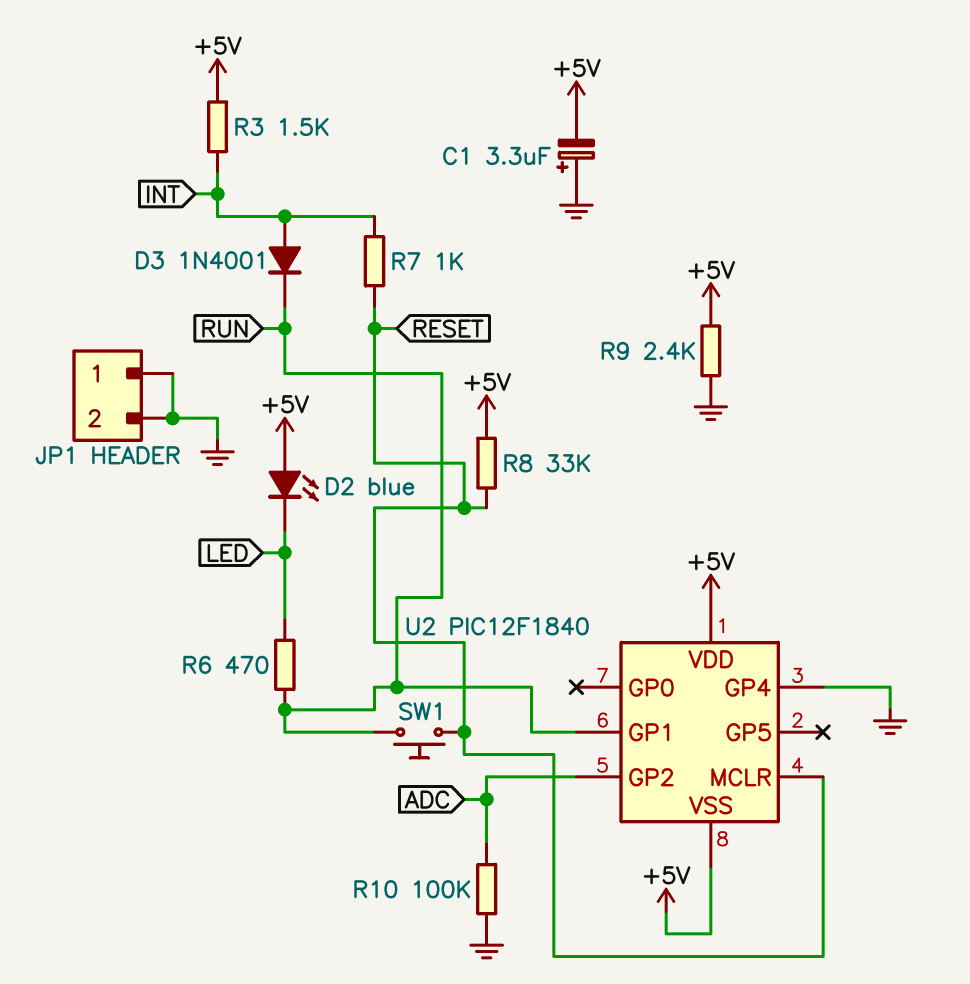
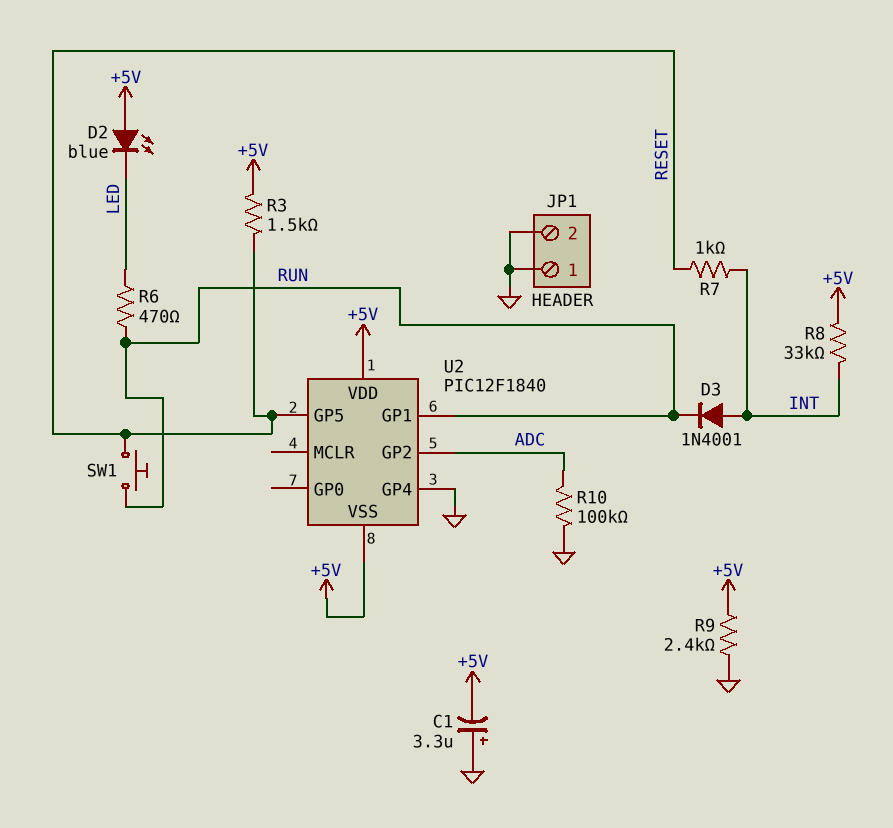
R3: 1.5k (+5V, INT) -> 1.5k (+5V, RESET)
R8: 33k (+5V, RESET) -> 33k (+5V, INT)
U2 pin GP5: none -> RESET
U2 pin MCLR: RESET -> none

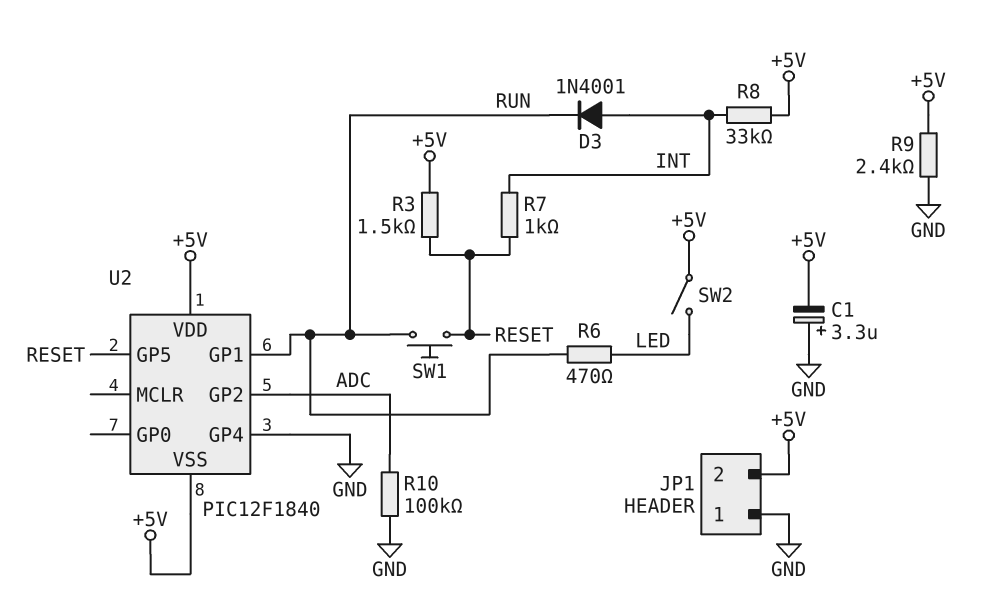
D2: LED blue (A +5V, K LED) -> none
JP1 pin 2: GND -> +5V
SW2: none -> switch (+5V, LED)

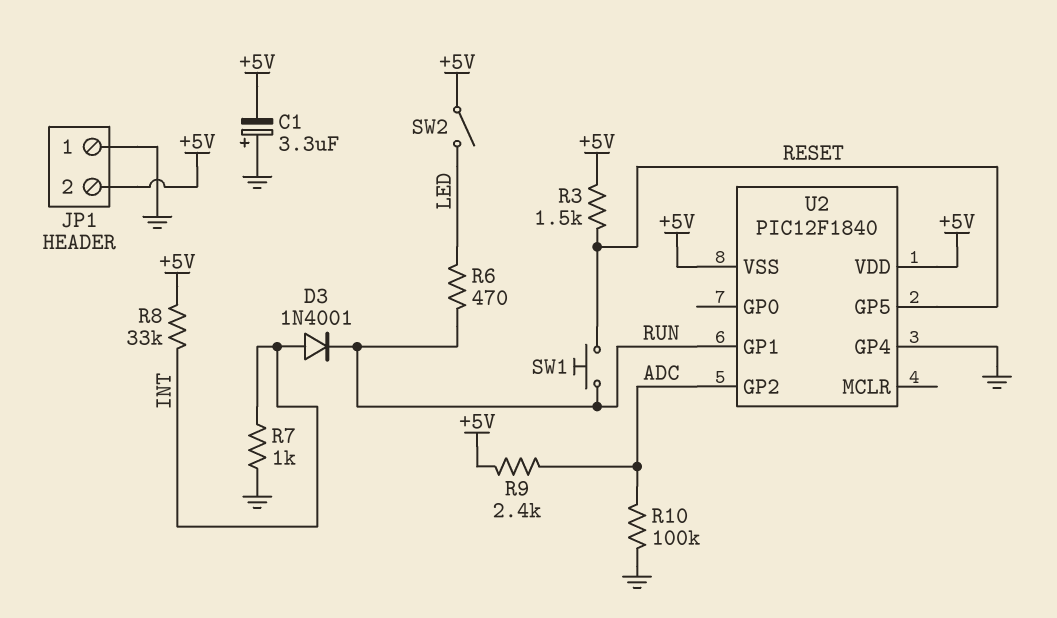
R7: 1k (INT, RESET) -> 1k (GND, INT)
R9: 2.4k (+5V, GND) -> 2.4k (+5V, ADC)

